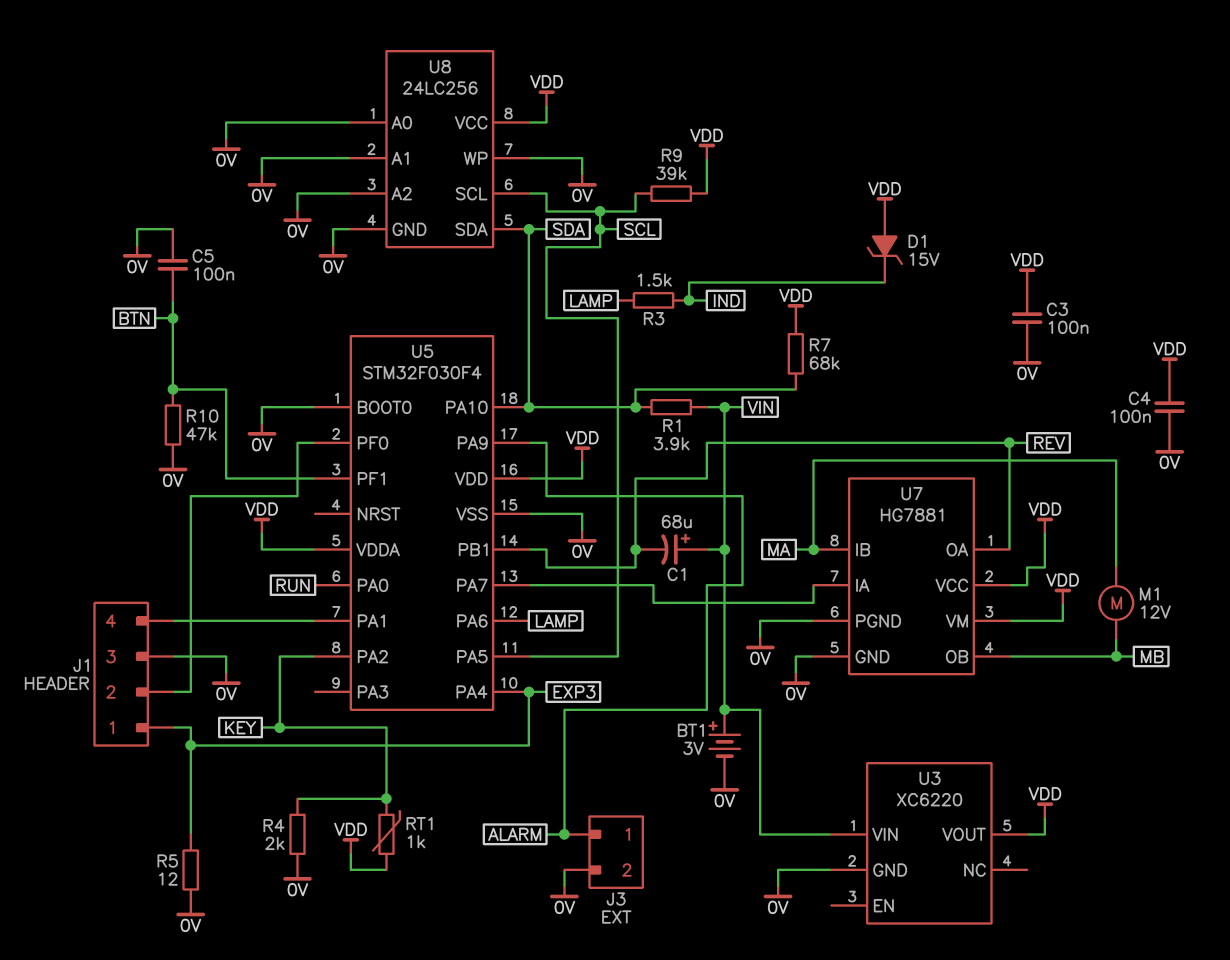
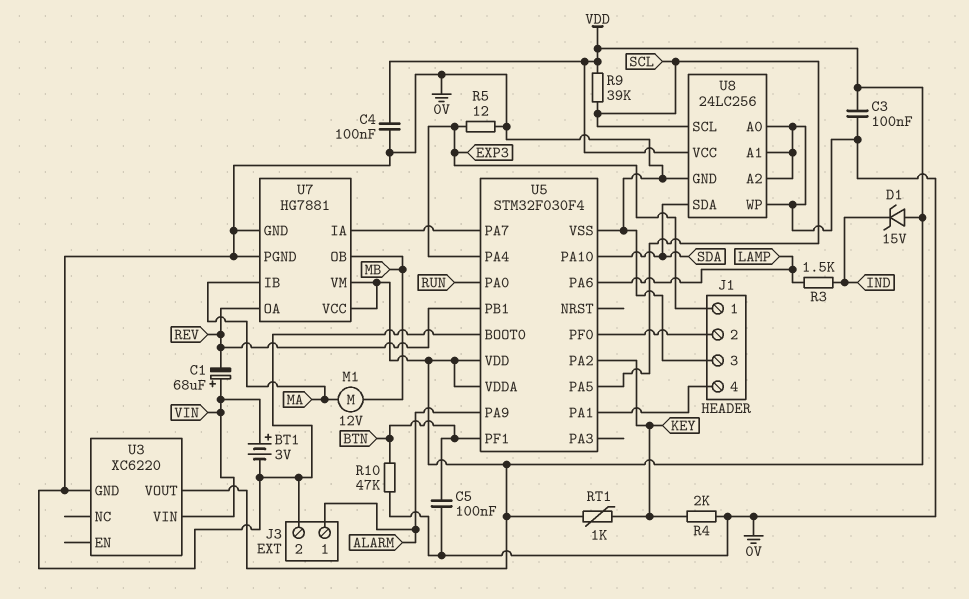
R1: 3.9k (SDA, VIN) -> none
R7: 68k (SDA, VDD) -> none

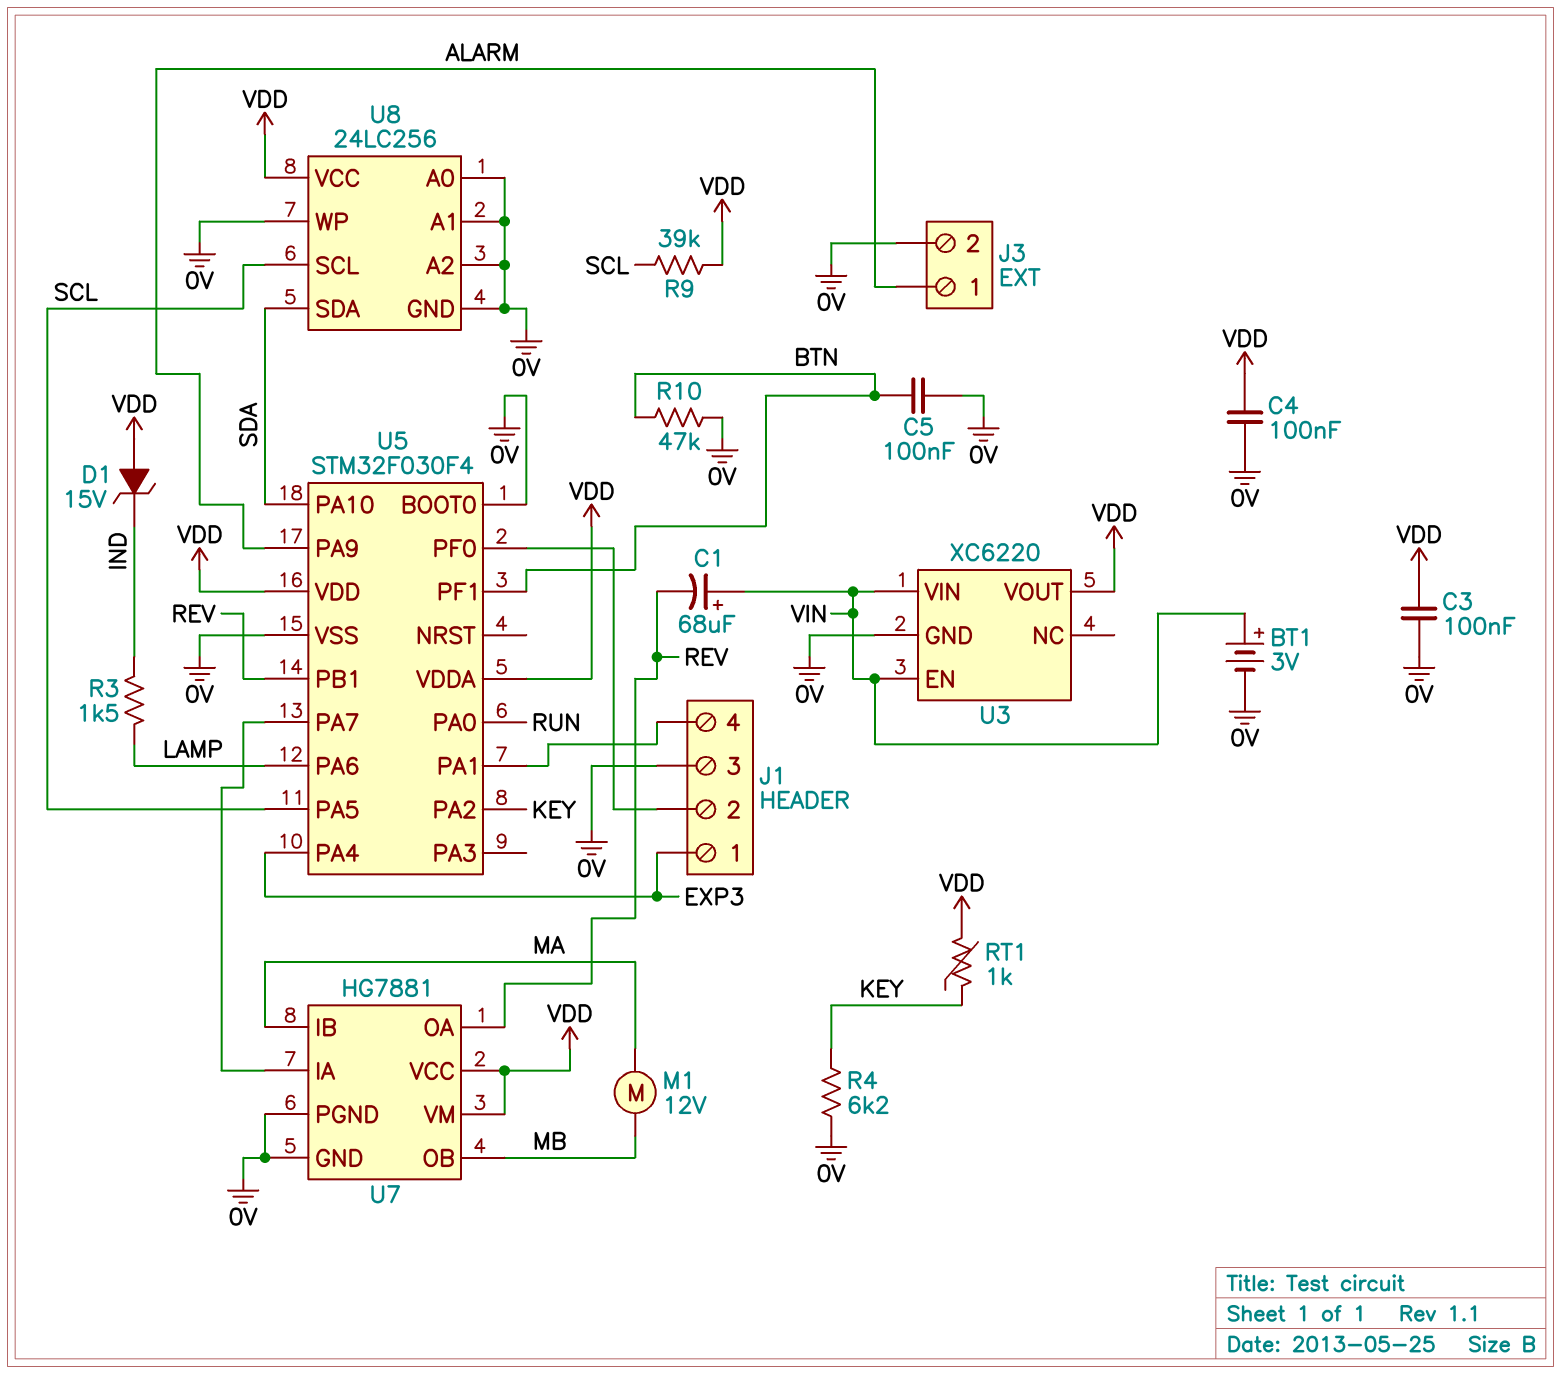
R4: 2k (0V, KEY) -> 6.2k (0V, KEY)
R5: 12 (0V, EXP3) -> none
U3 pin EN: none -> VIN

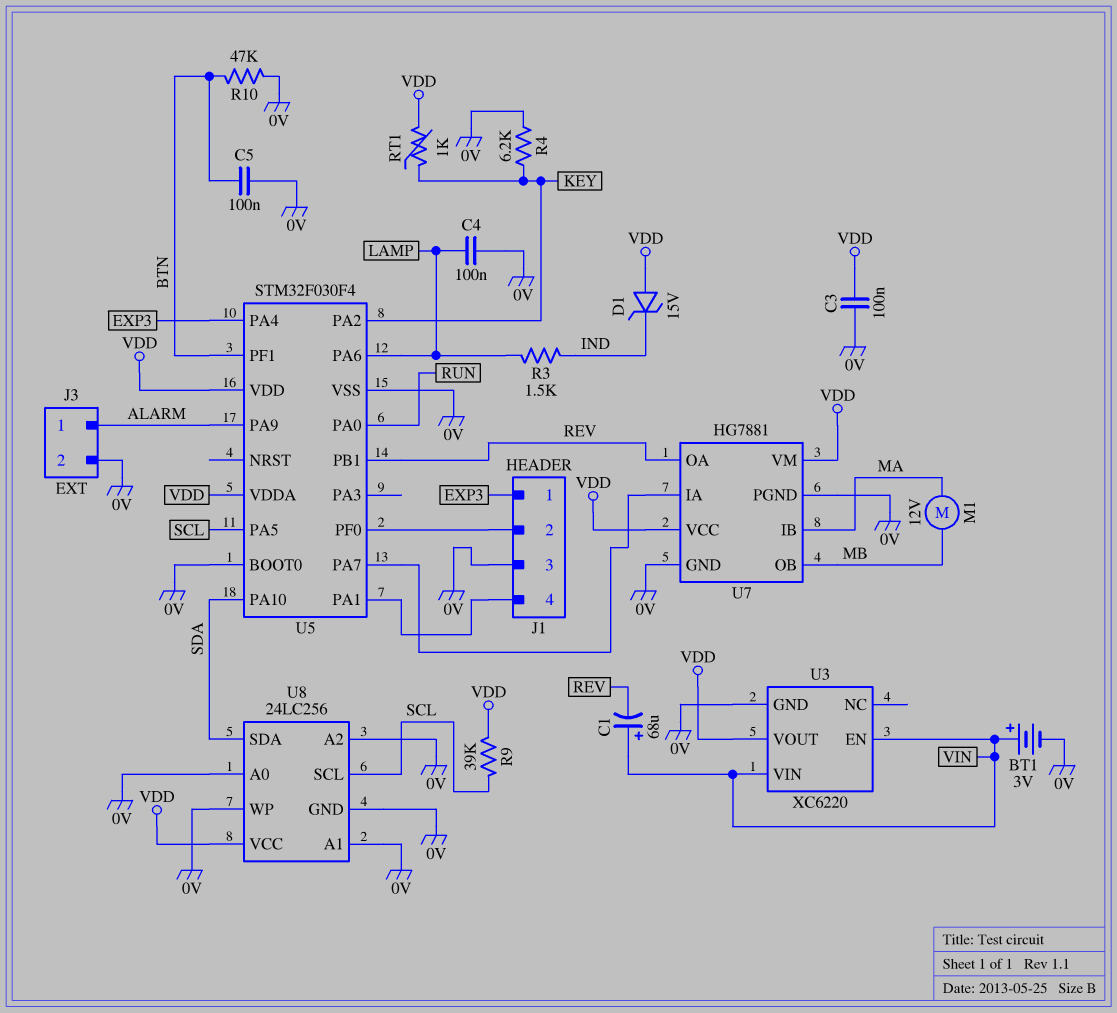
C4: 100nF (0V, VDD) -> 100nF (0V, LAMP)

